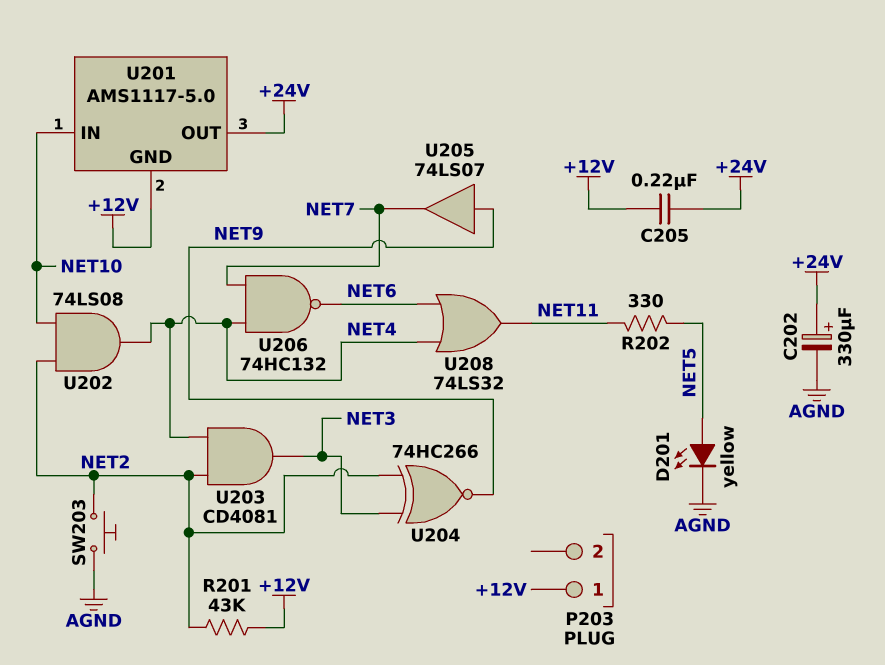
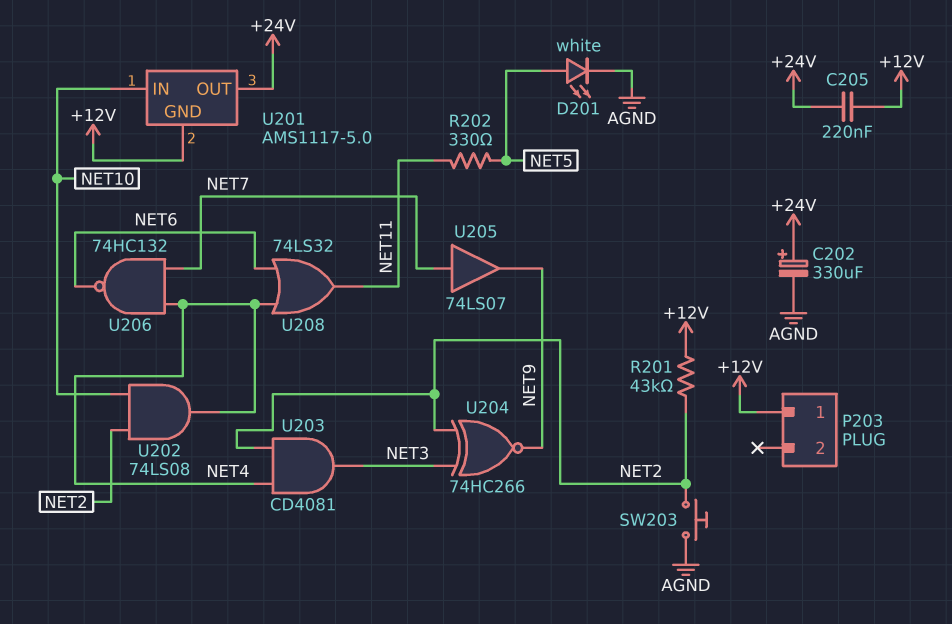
D201: LED yellow (A NET5, K AGND) -> LED white (A NET5, K AGND)
U205: buffer 74LS07 (in NET9, out NET7) -> buffer 74LS07 (in NET7, out NET9)

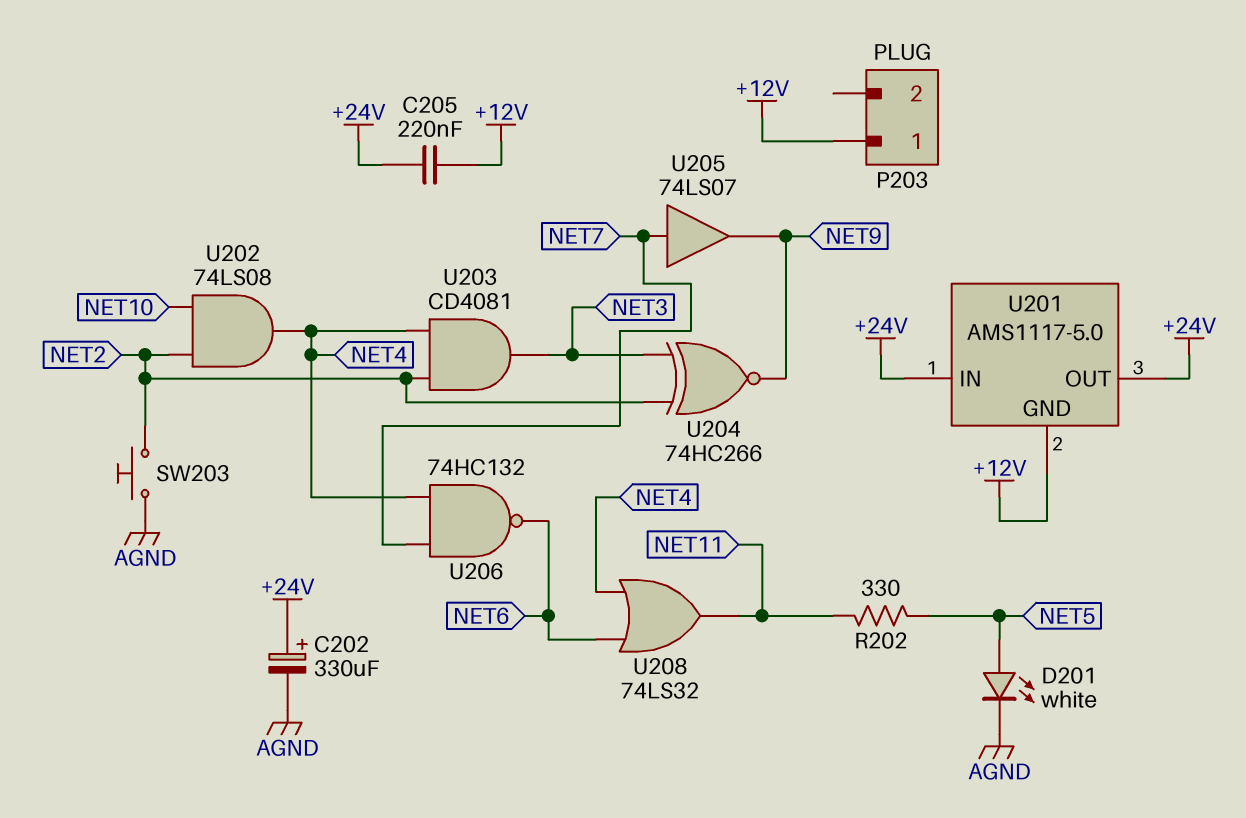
R201: 43k (+12V, NET2) -> none
U201 pin IN: NET10 -> +24V

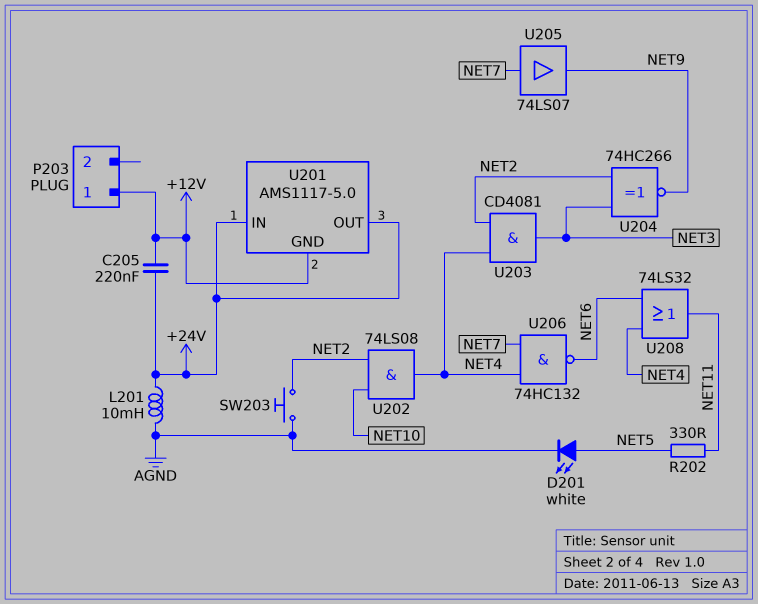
C202: 330uF (plus +24V, minus AGND) -> none
L201: none -> 10mH (+24V, AGND)

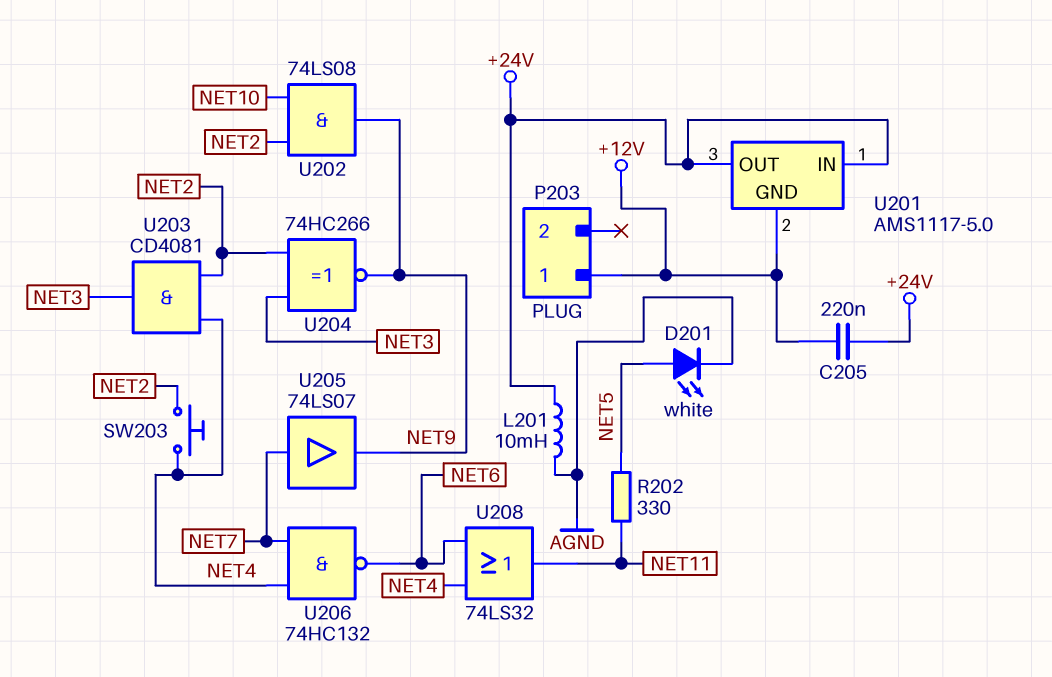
SW203: button (AGND, NET2) -> button (NET2, NET4)
U202: AND 74LS08 (in NET2, in NET10, out NET4) -> AND 74LS08 (in NET2, in NET10, out NET9)

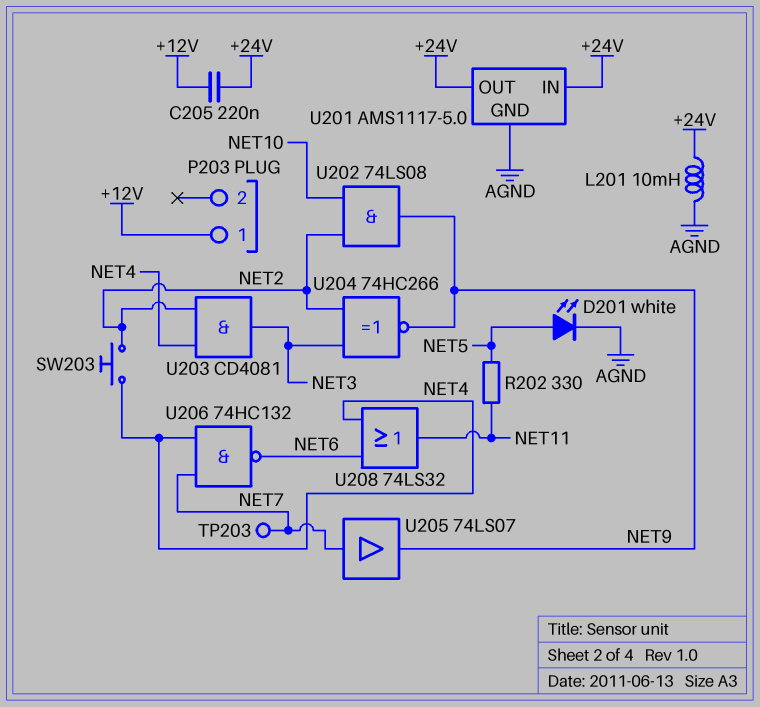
TP203: none -> test point (NET7)
U201 pin GND: +12V -> AGND

